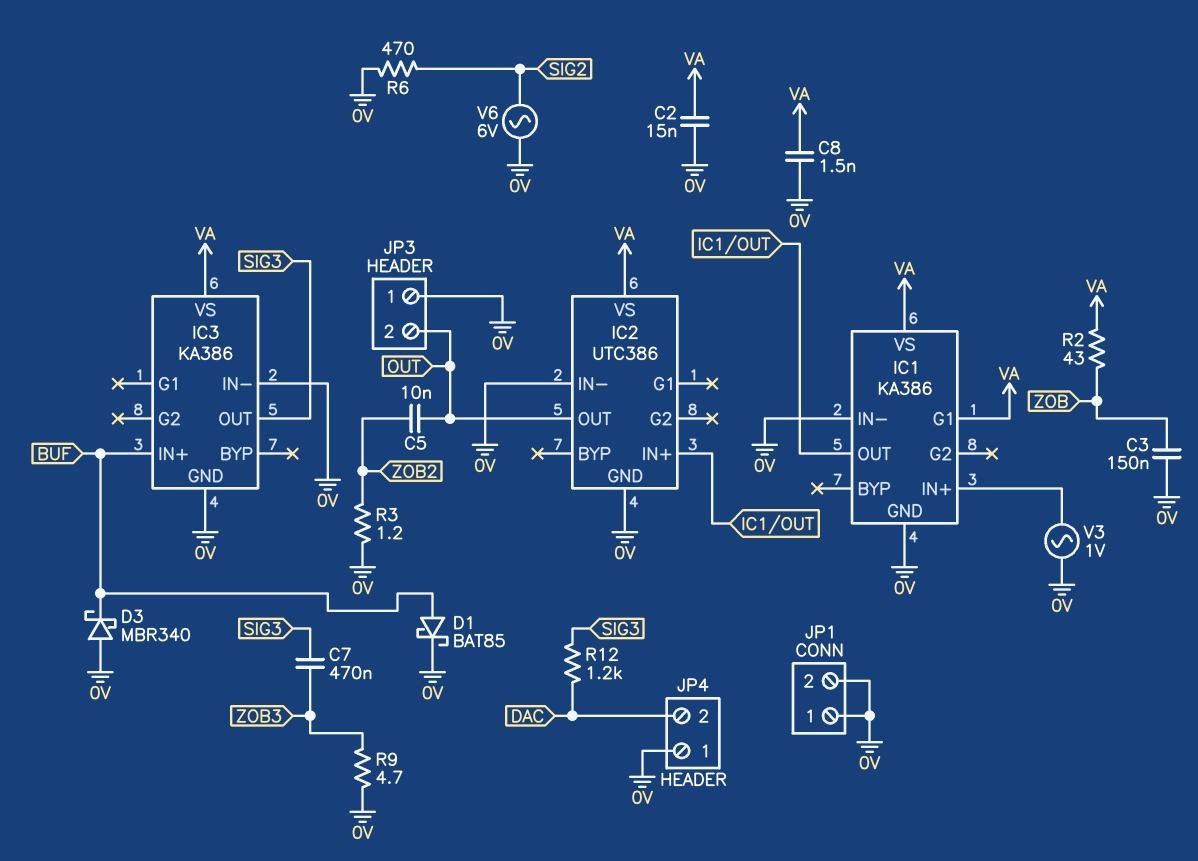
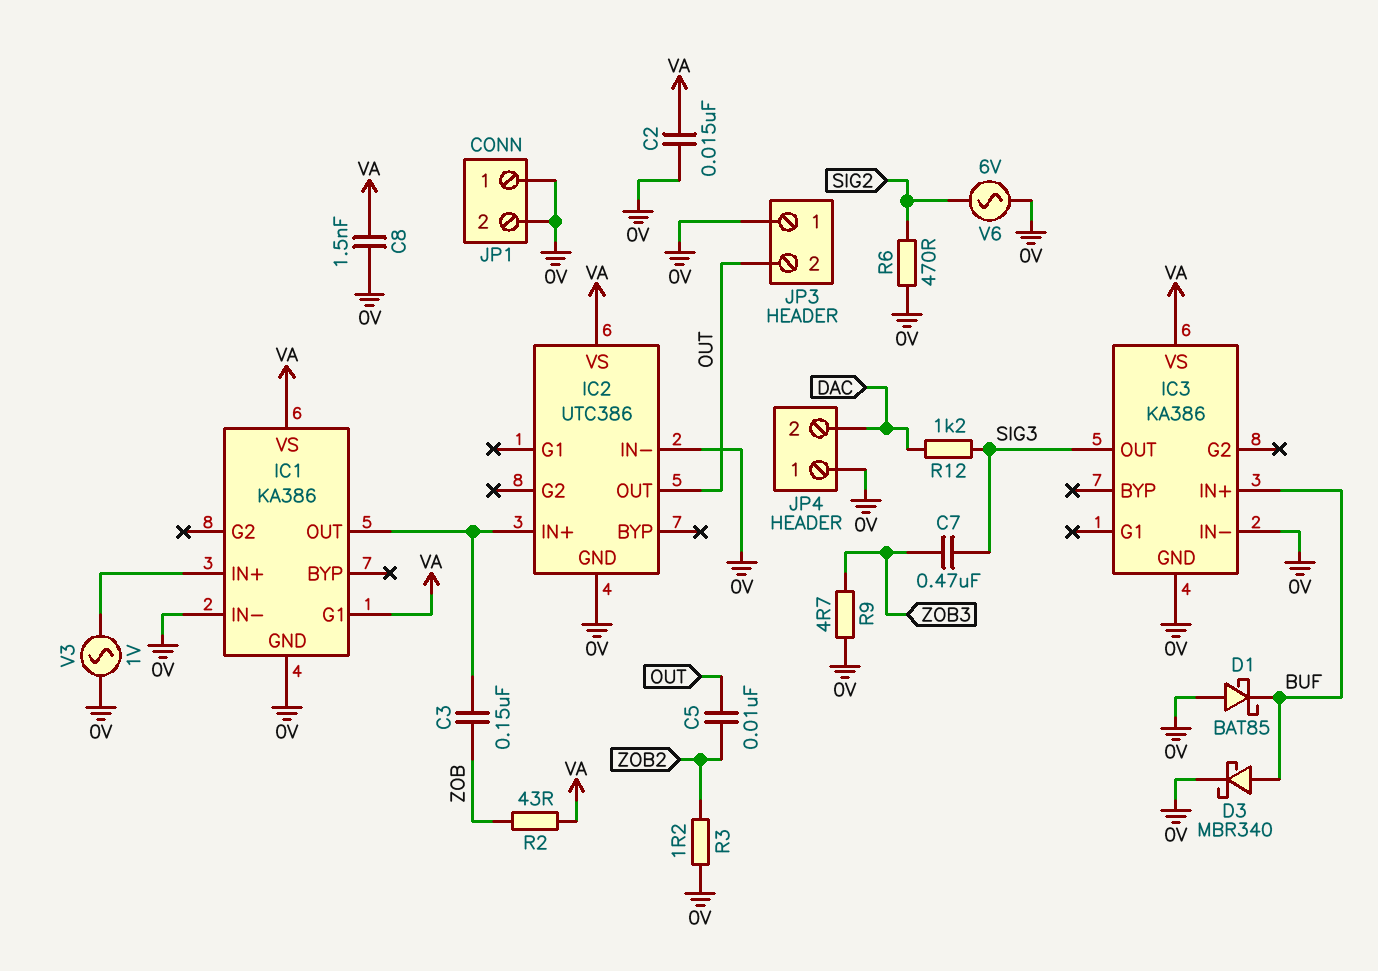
C3: 150nF (0V, ZOB) -> 150nF (IC1/OUT, ZOB)
D1: schottky BAT85 (A BUF, K 0V) -> schottky BAT85 (A 0V, K BUF)
D3: schottky MBR340 (A 0V, K BUF) -> schottky MBR340 (A BUF, K 0V)

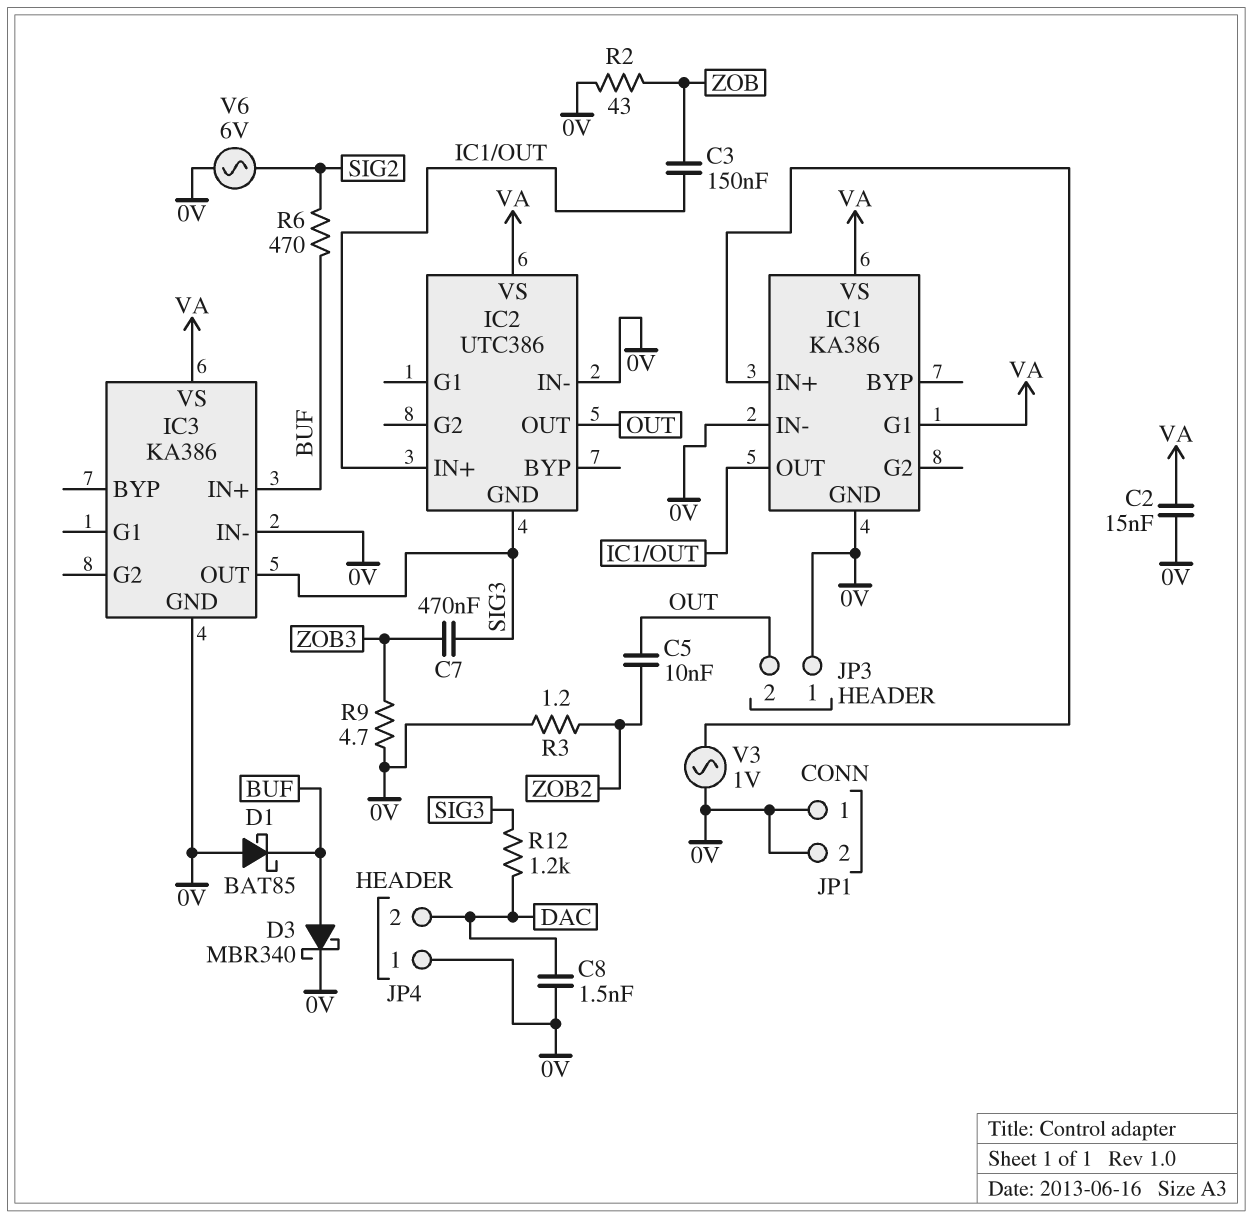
C8: 1.5nF (0V, VA) -> 1.5nF (0V, DAC)
IC2 pin GND: 0V -> SIG3
R2: 43 (VA, ZOB) -> 43 (0V, ZOB)
R6: 470 (0V, SIG2) -> 470 (BUF, SIG2)

